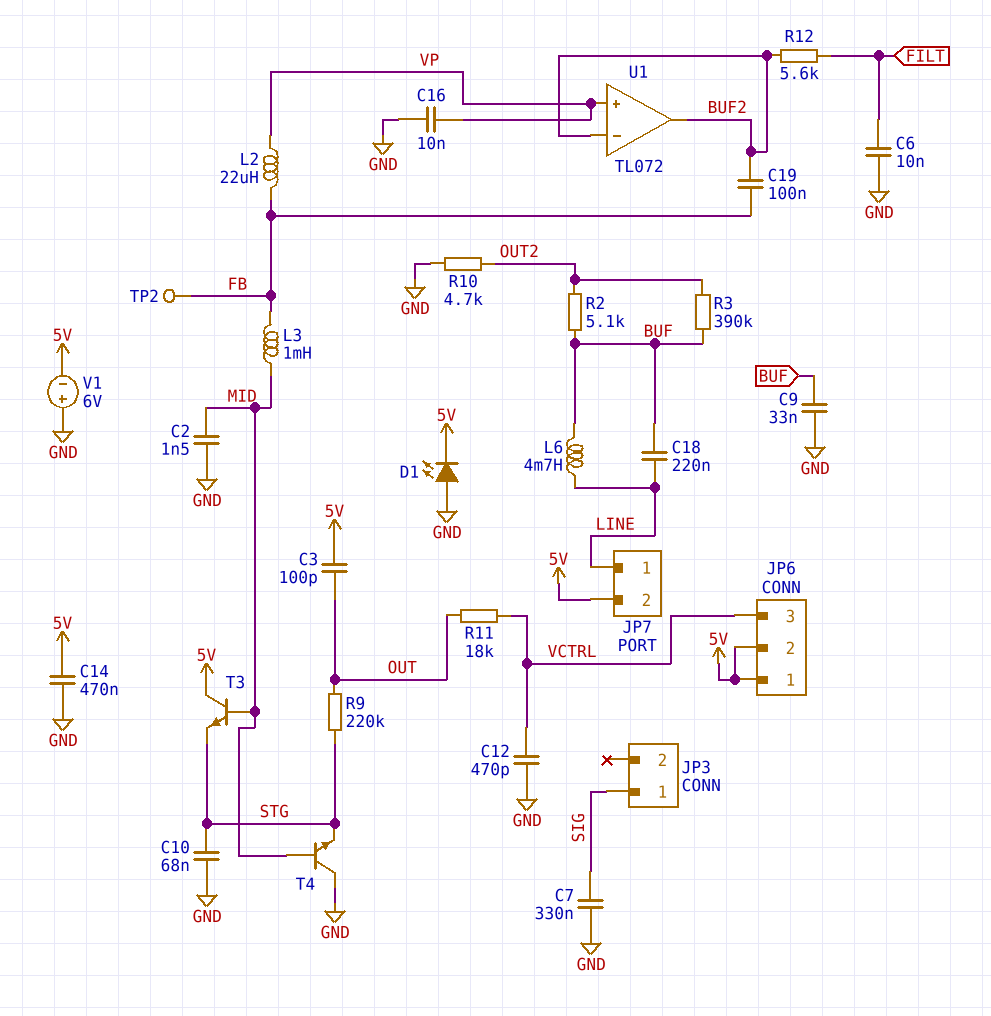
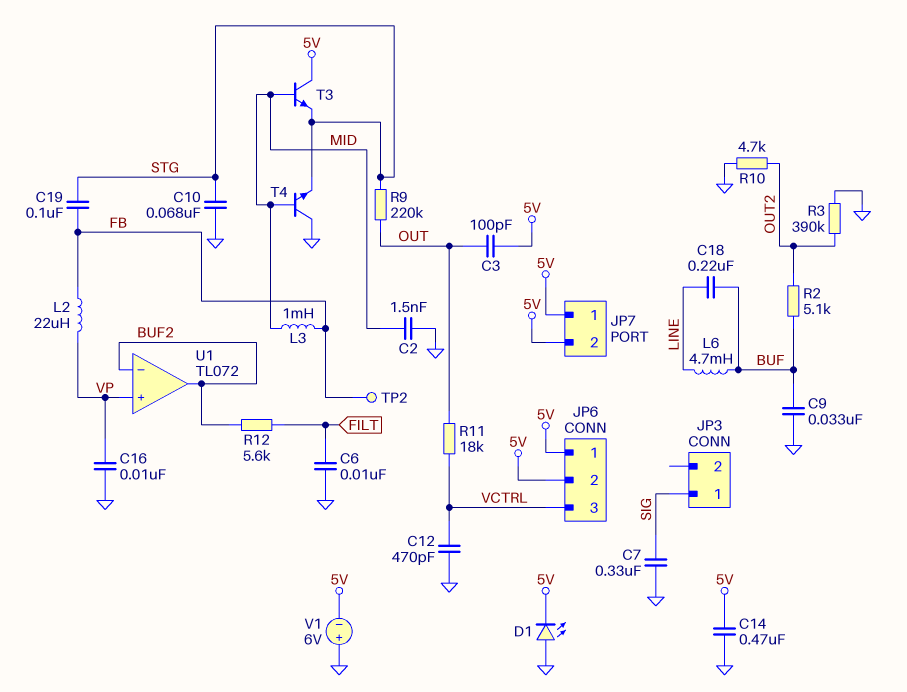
C19: 100nF (BUF2, FB) -> 100nF (FB, STG)
JP7 pin 1: LINE -> 5V
R3: 390k (BUF, OUT2) -> 390k (GND, OUT2)

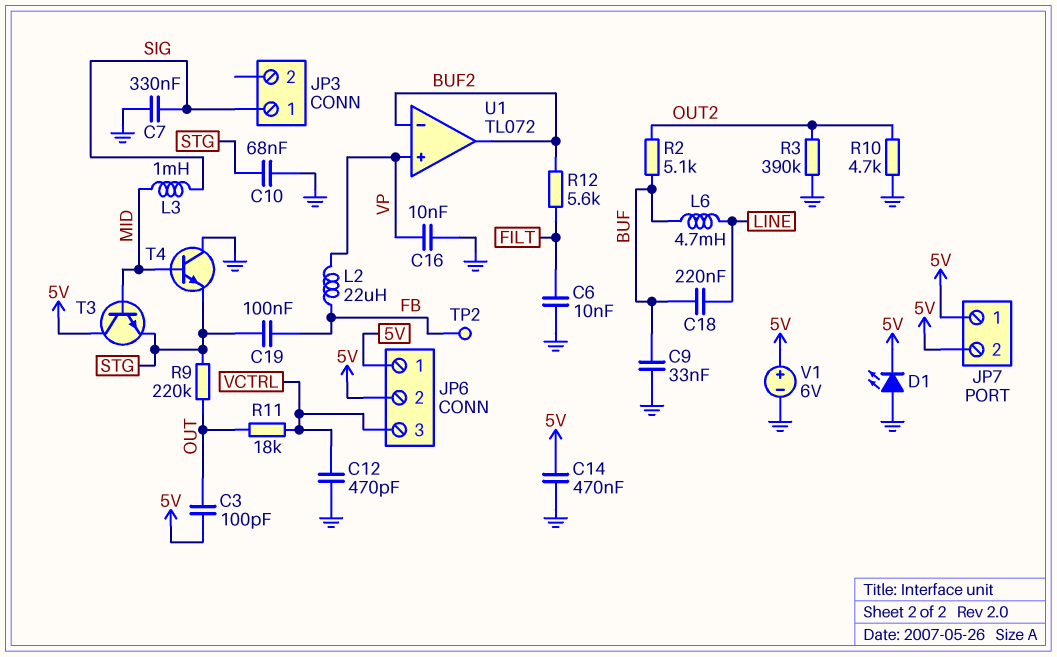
C2: 1.5nF (GND, MID) -> none
L3: 1mH (FB, MID) -> 1mH (MID, SIG)
V1: 6V (plus GND, minus 5V) -> 6V (plus 5V, minus GND)

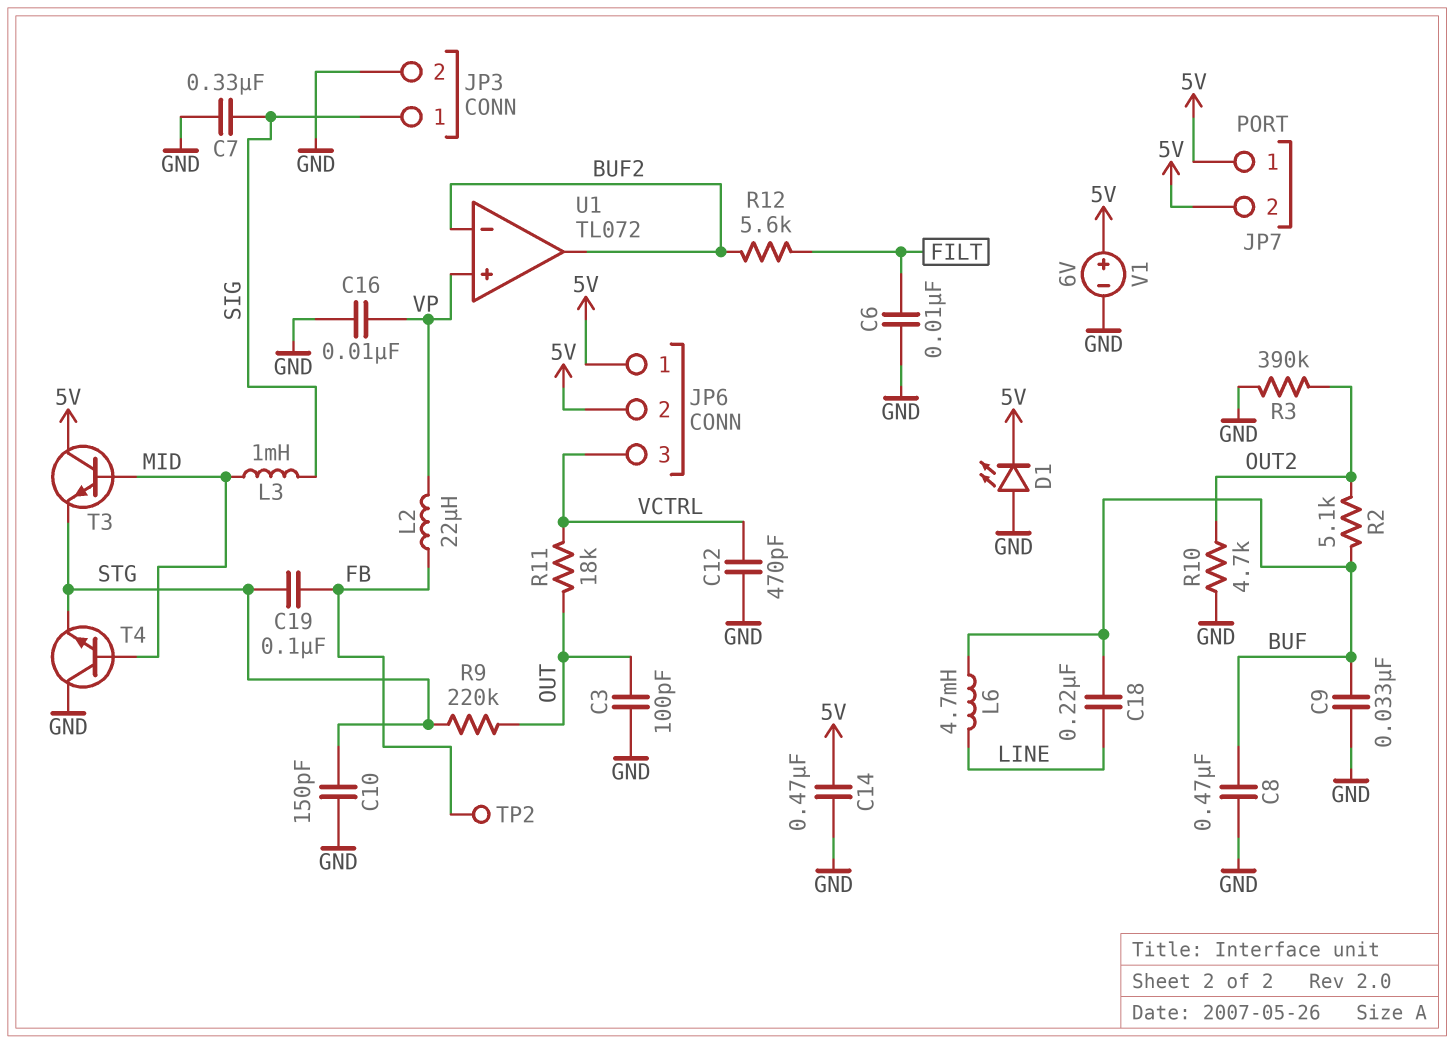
C3: 100pF (5V, OUT) -> 100pF (GND, OUT)
C8: none -> 470nF (BUF, GND)
C10: 68nF (GND, STG) -> 150pF (GND, STG)
JP3 pin 2: none -> GND

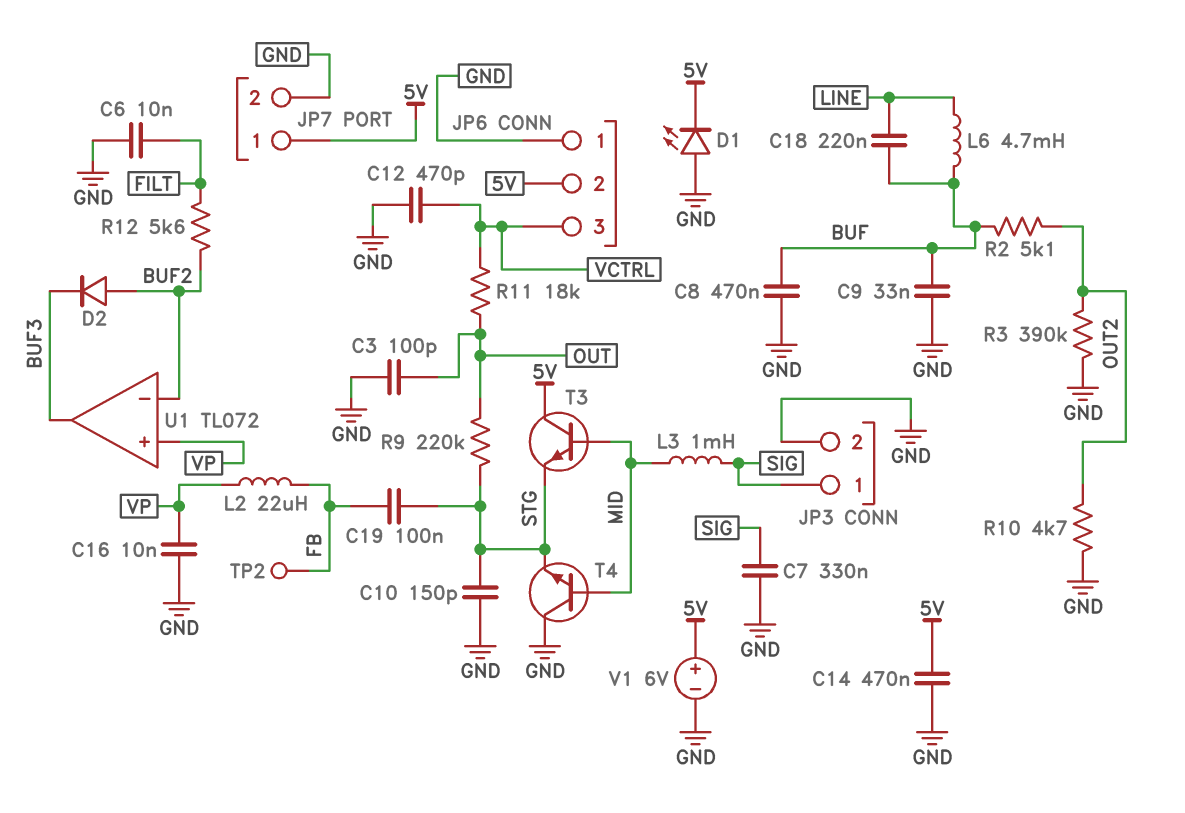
D2: none -> diode (A BUF2, K BUF3)
JP6 pin 1: 5V -> GND
JP7 pin 2: 5V -> GND
U1 pin out: BUF2 -> BUF3

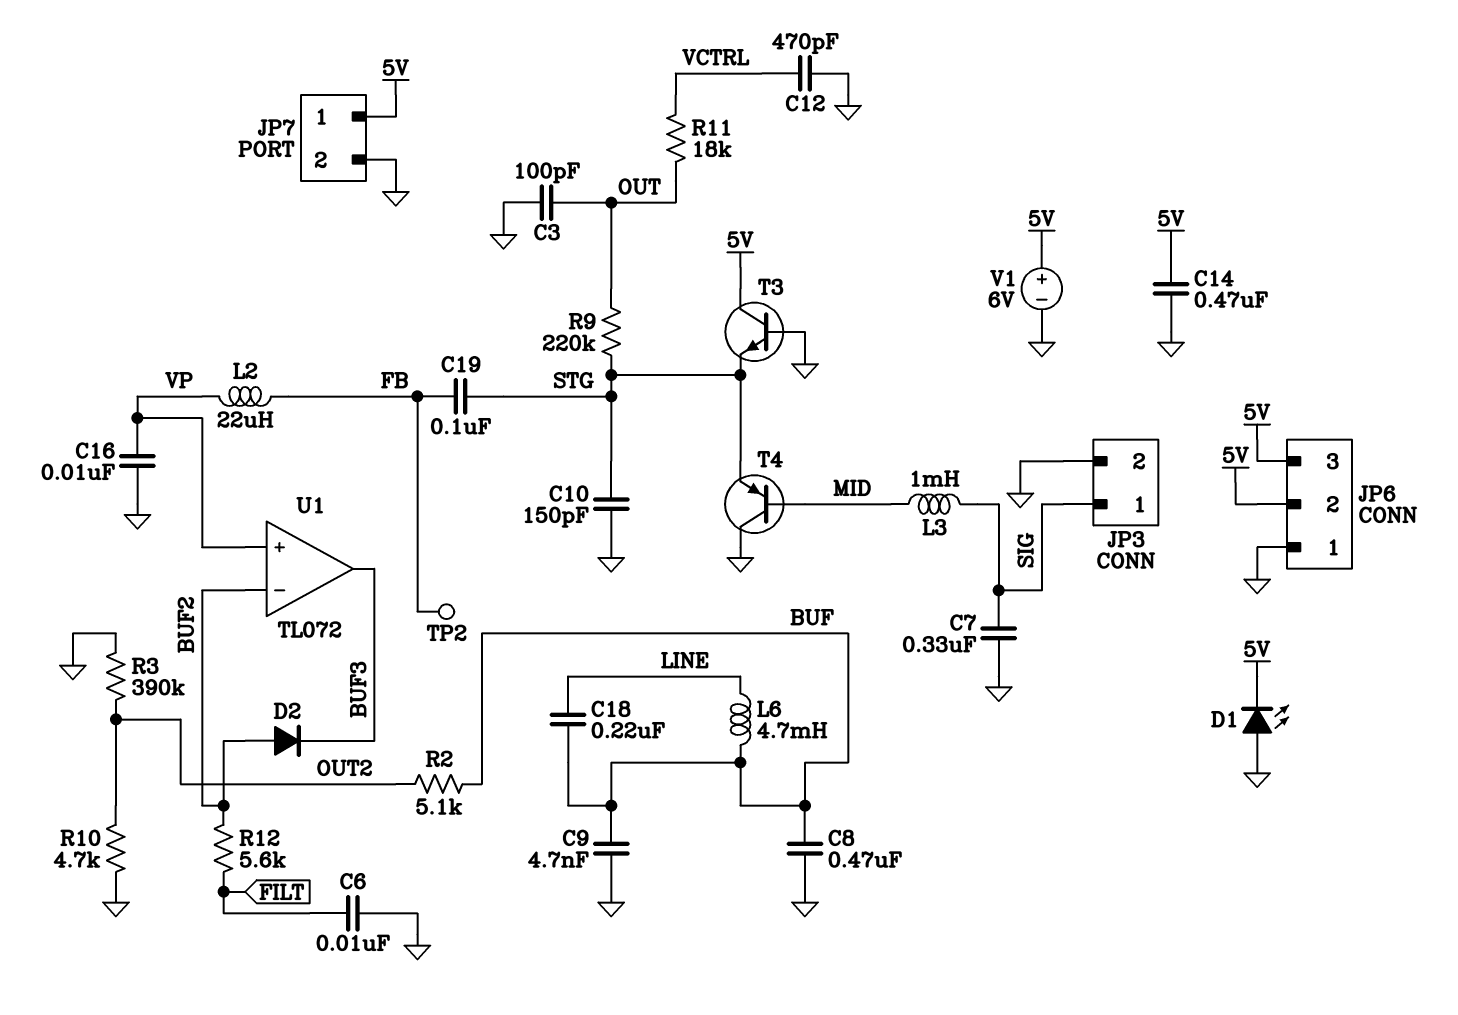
C9: 33nF (BUF, GND) -> 4.7nF (BUF, GND)
JP6 pin 3: VCTRL -> 5V
T3: NPN (B MID, C 5V, E STG) -> NPN (B GND, C 5V, E STG)
T4: NPN (B MID, C GND, E STG) -> PNP (B MID, C GND, E STG)

